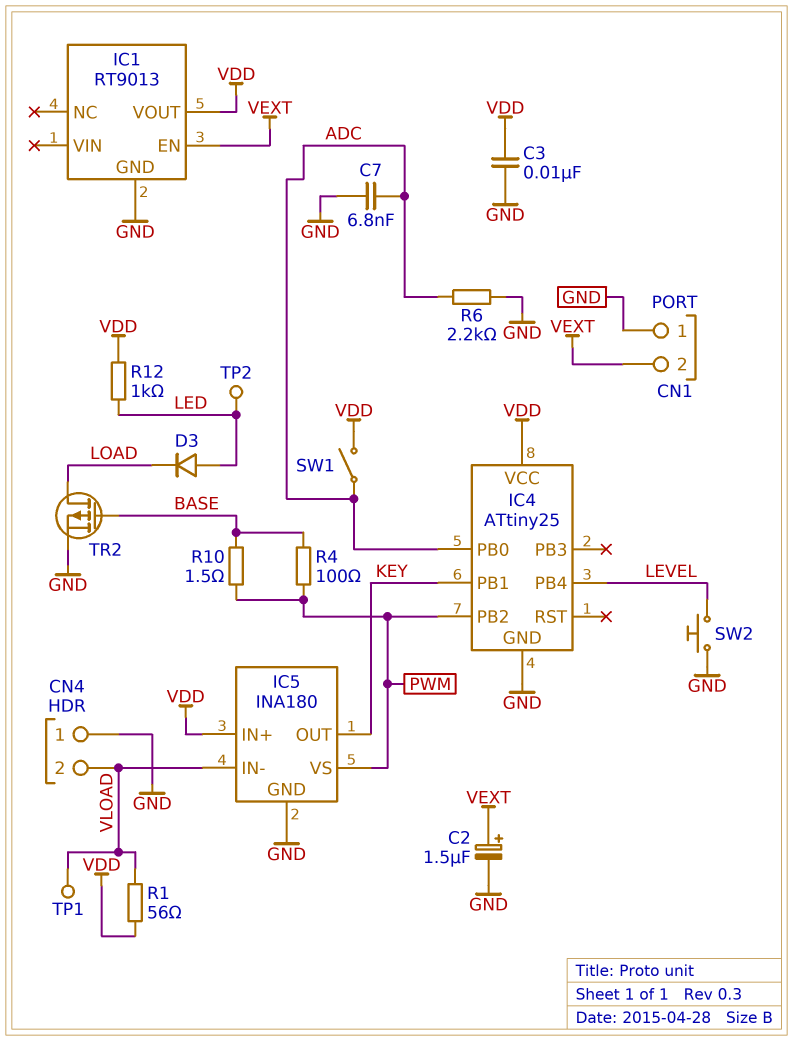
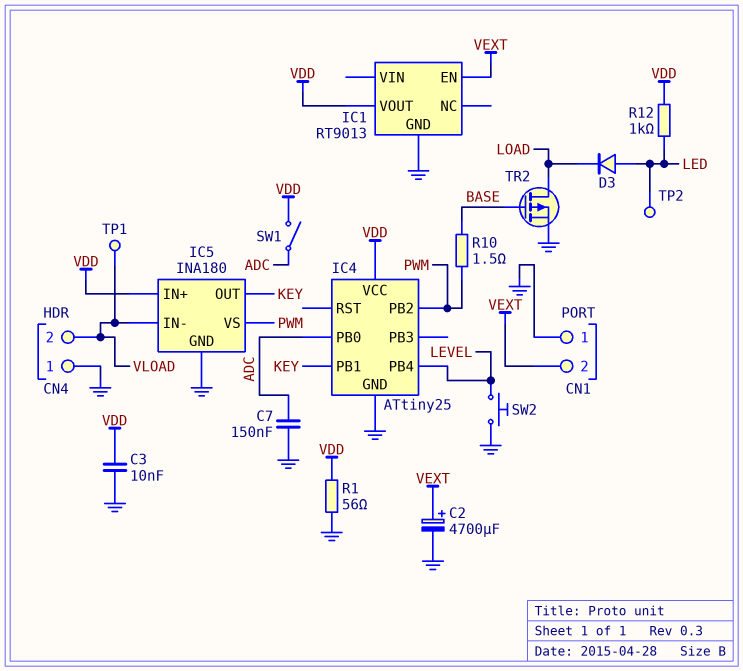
C2: 1.5uF (plus VEXT, minus GND) -> 4700uF (plus VEXT, minus GND)
C7: 6.8nF (ADC, GND) -> 150nF (ADC, GND)
R1: 56 (VDD, VLOAD) -> 56 (GND, VDD)
R4: 100 (BASE, PWM) -> none
R6: 2.2k (ADC, GND) -> none

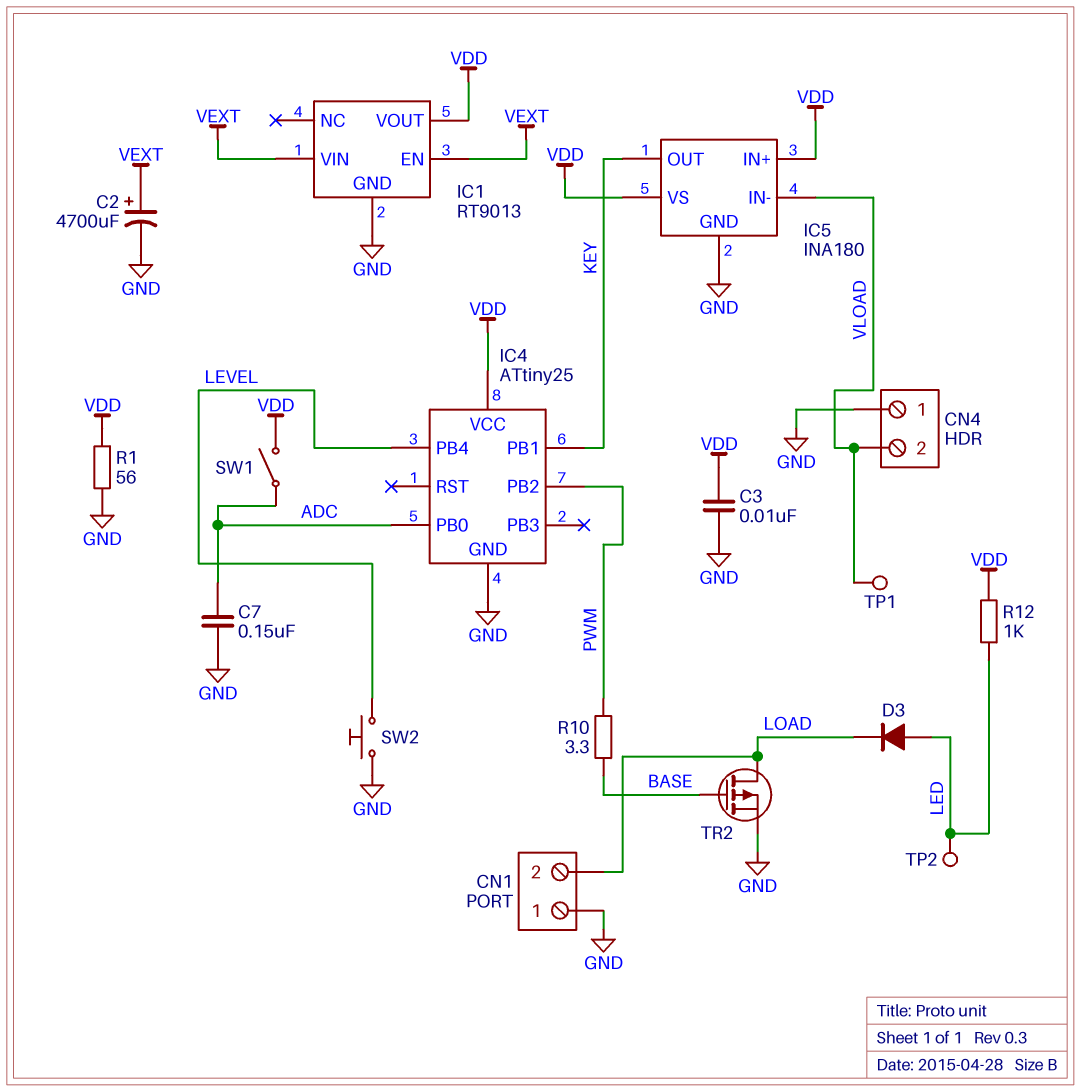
CN1 pin 2: VEXT -> LOAD
IC1 pin VIN: none -> VEXT
IC5 pin VS: PWM -> VDD
R10: 1.5 (BASE, PWM) -> 3.3 (BASE, PWM)

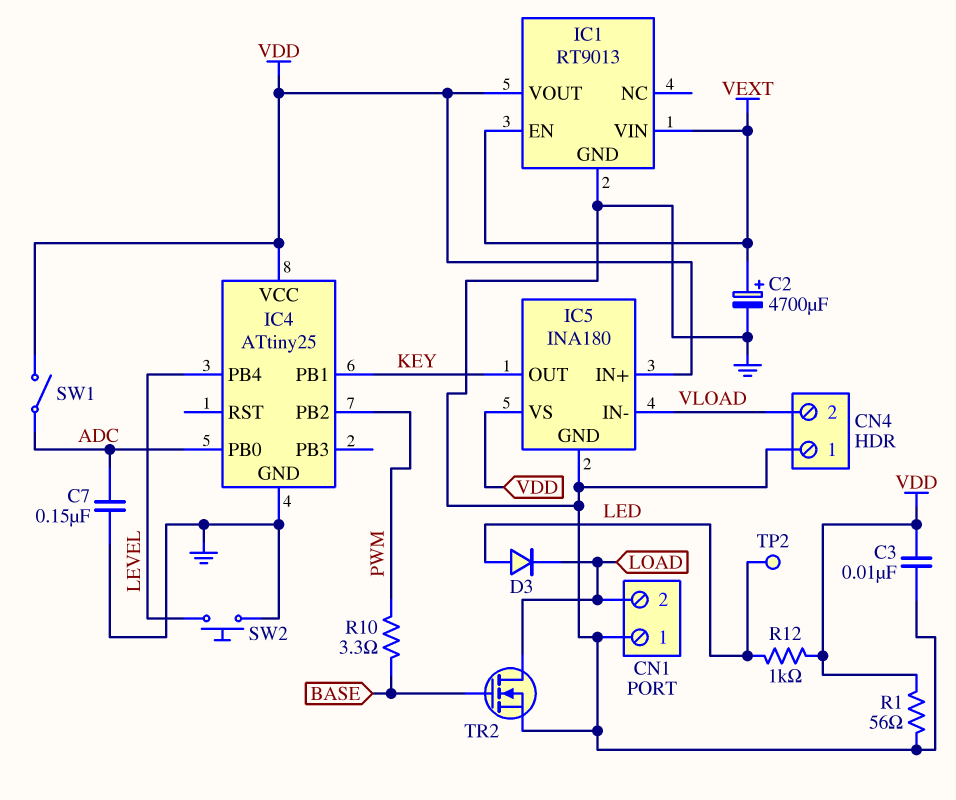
TP1: test point (VLOAD) -> none
TR2: PMOS (G BASE, D LOAD, S GND) -> NMOS (G BASE, D LOAD, S GND)

